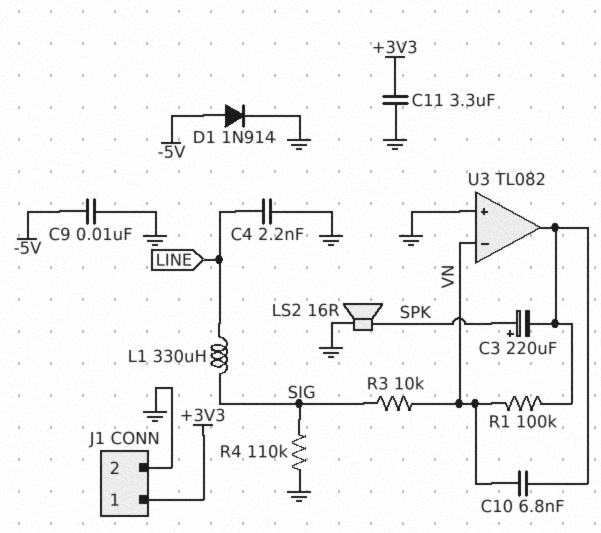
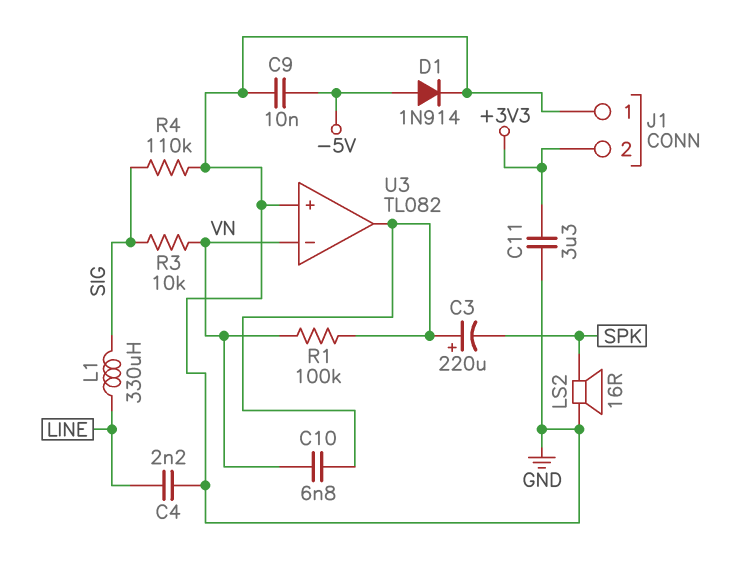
C3: 220uF (plus SPK, minus U3/out) -> 220uF (plus U3/out, minus SPK)
J1 pin 1: +3V3 -> GND
J1 pin 2: GND -> +3V3

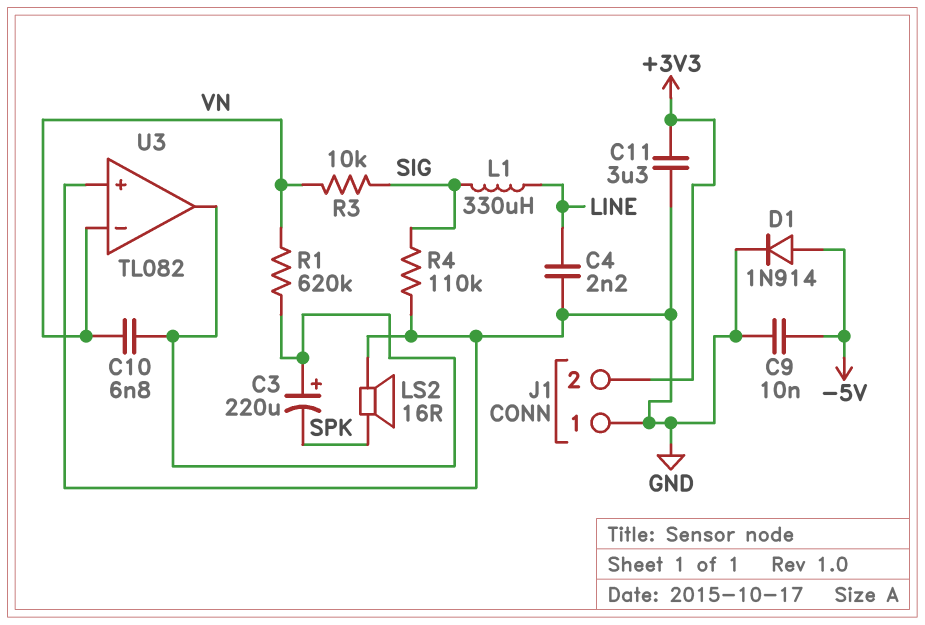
R1: 100k (U3/out, VN) -> 620k (U3/out, VN)

